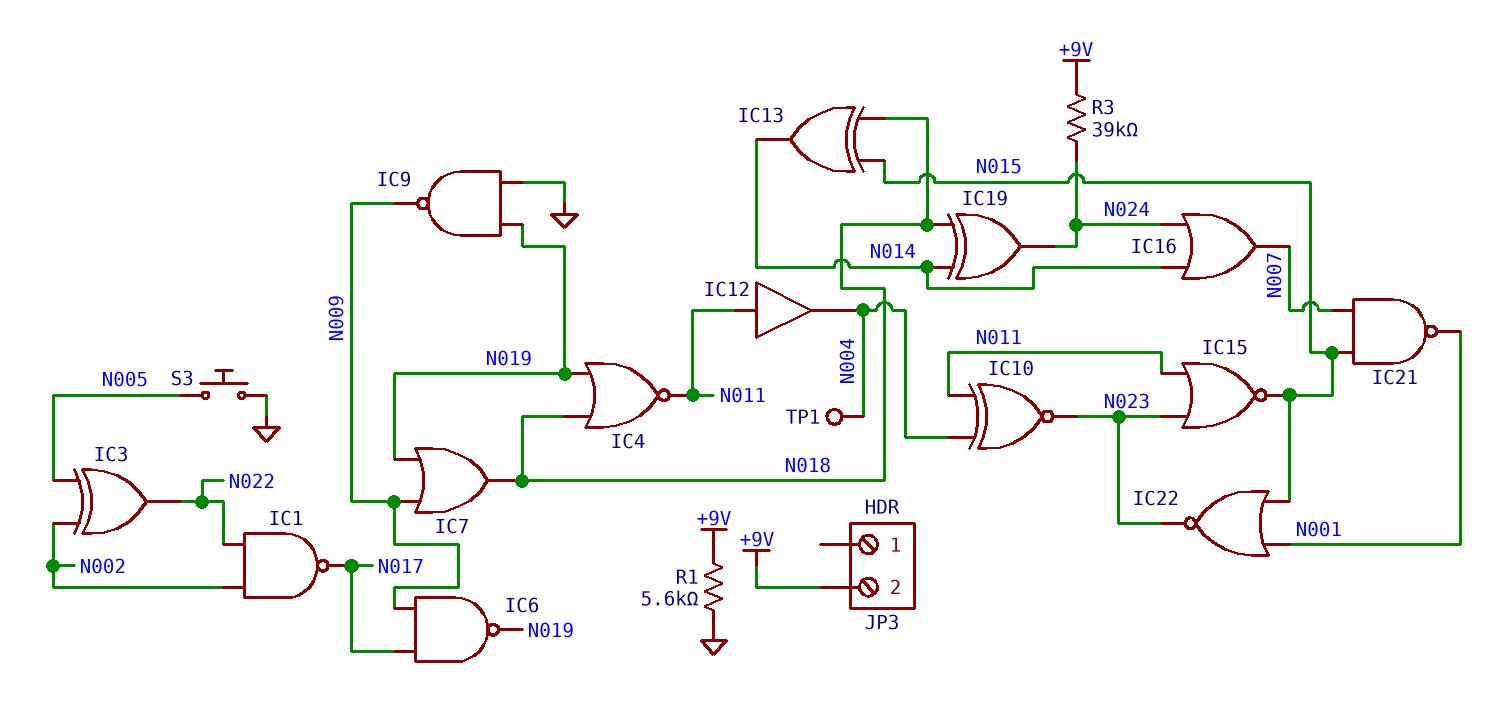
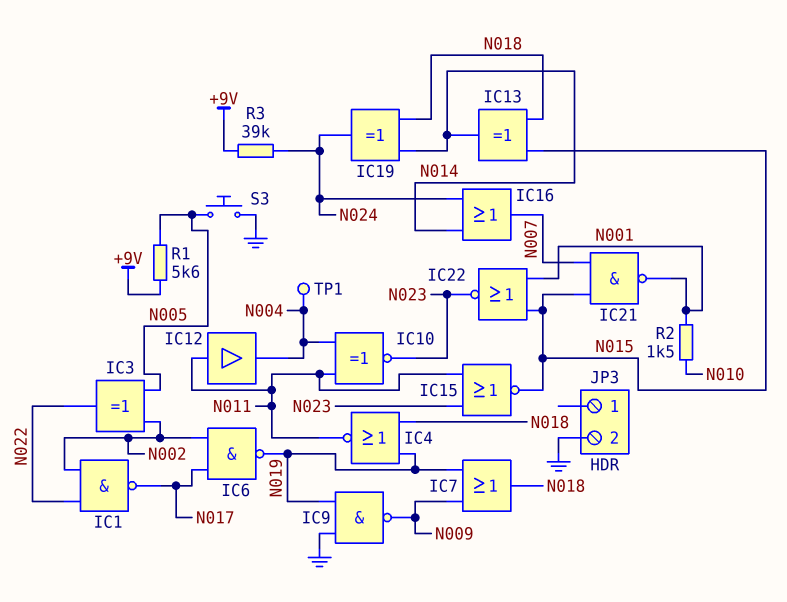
IC6: NAND (in N009, in N017, out N019) -> NAND (in N002, in N017, out N019)
JP3 pin 2: +9V -> GND
R1: 5.6k (+9V, GND) -> 5.6k (+9V, N005)
R2: none -> 1.5k (N001, N010)

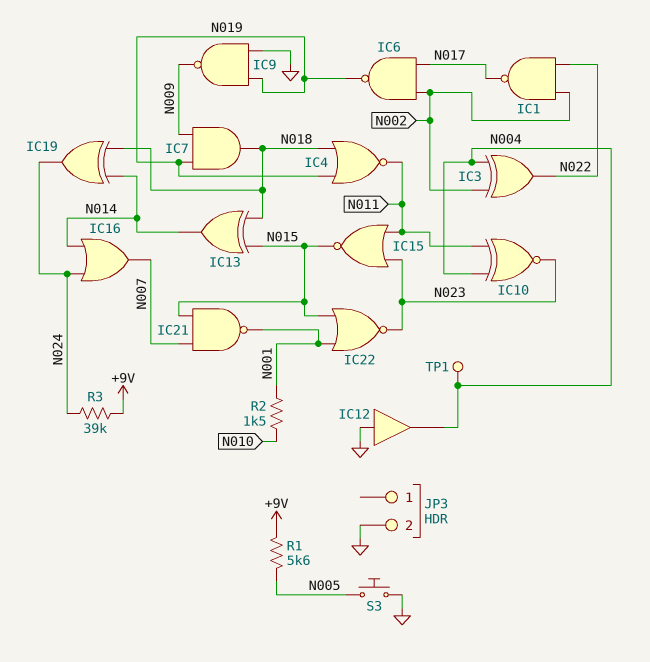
IC3: XOR (in N002, in N005, out N022) -> XOR (in N002, in N004, out N022)
IC7: OR (in N009, in N019, out N018) -> AND (in N009, in N019, out N018)
IC12: buffer (in N011, out N004) -> buffer (in GND, out N004)

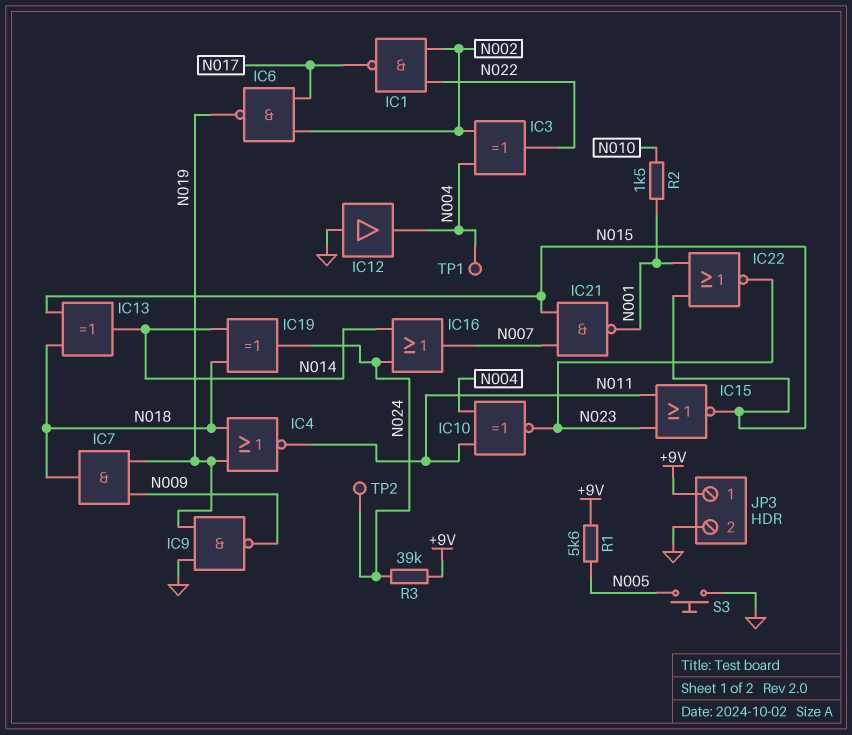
JP3 pin 1: none -> +9V
TP2: none -> test point (N024)

